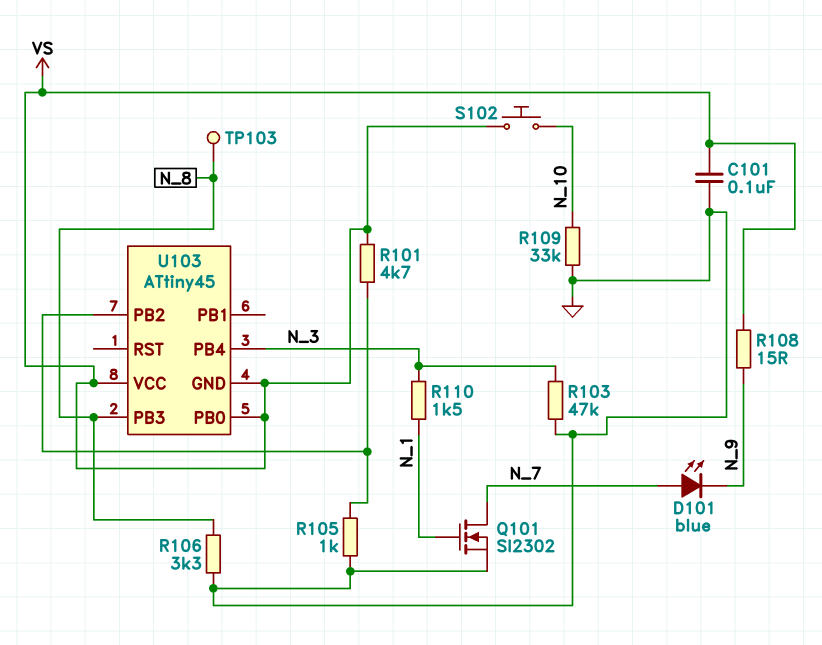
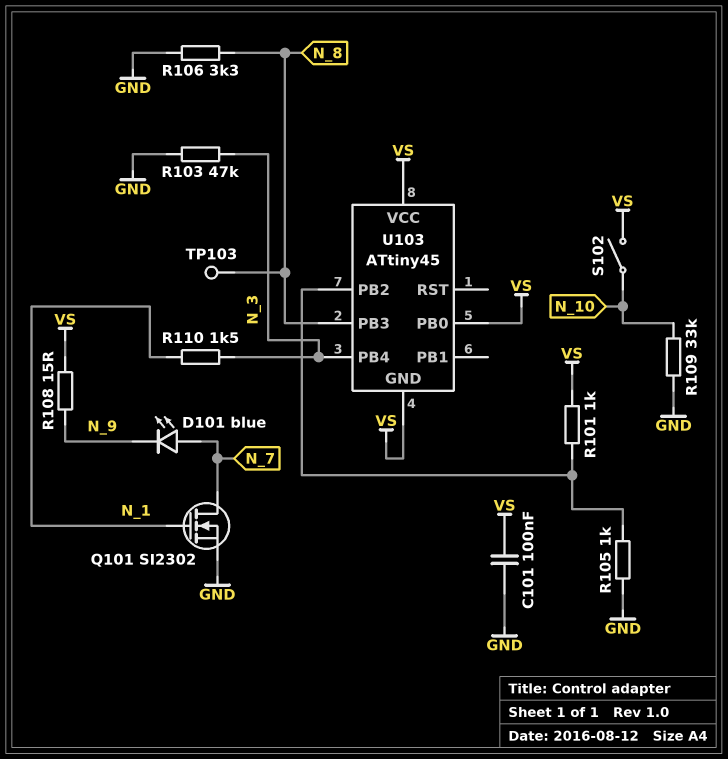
R101: 4.7k (U103/PB2, VS) -> 1k (U103/PB2, VS)
S102: button (N_10, VS) -> switch (N_10, VS)

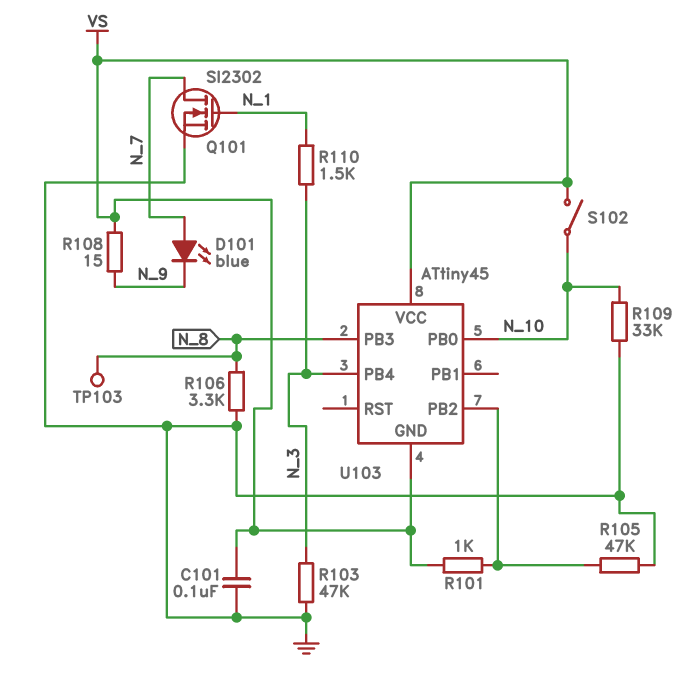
R105: 1k (GND, U103/PB2) -> 47k (GND, U103/PB2)
U103 pin PB0: VS -> N_10

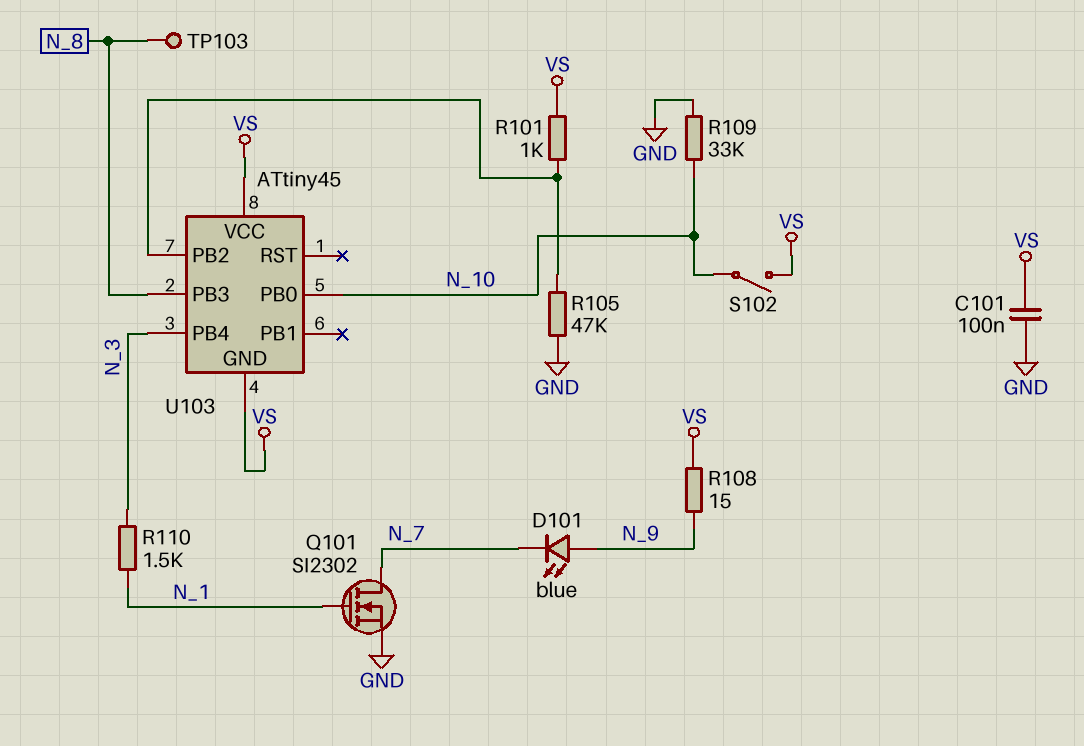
D101: LED blue (A N_7, K N_9) -> LED blue (A N_9, K N_7)
R103: 47k (GND, N_3) -> none
R106: 3.3k (GND, N_8) -> none

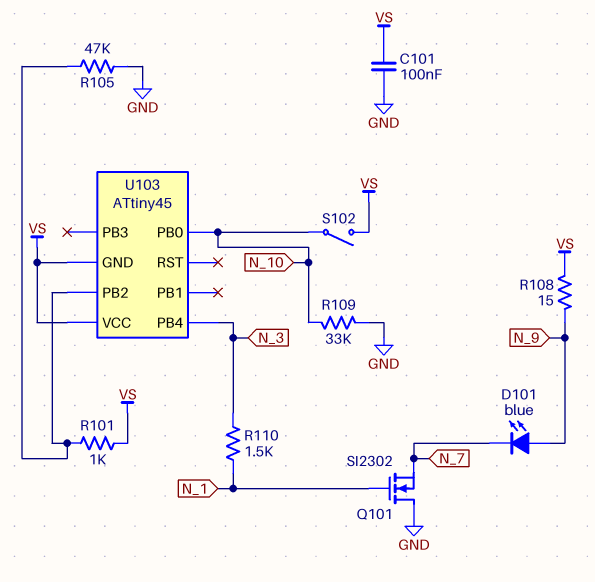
Q101: NMOS SI2302 (G N_1, D N_7, S GND) -> NMOS SI2302 (G N_1, D GND, S N_7)
TP103: test point (N_8) -> none
U103 pin PB3: N_8 -> none

